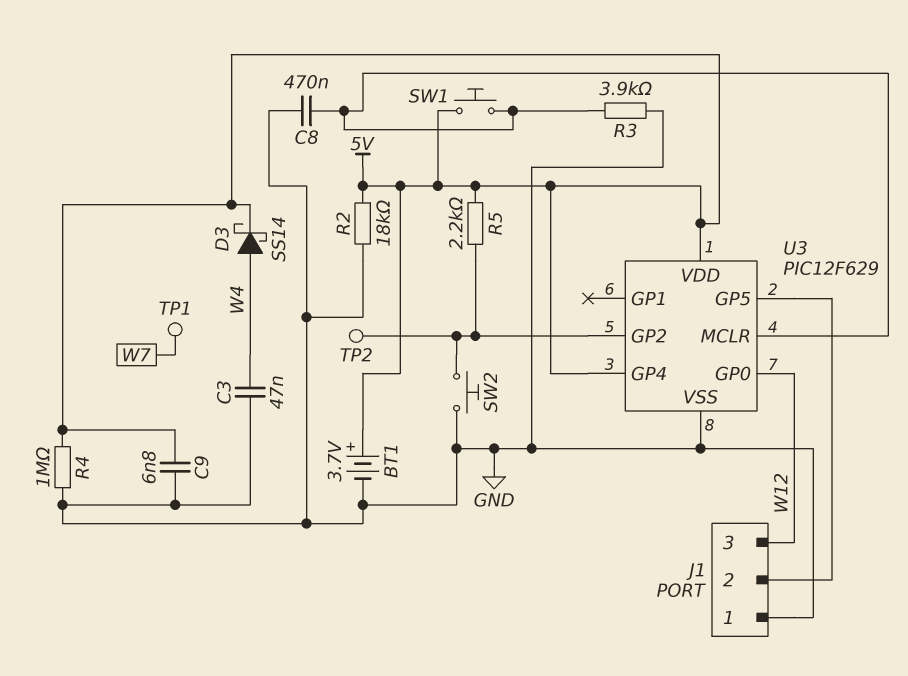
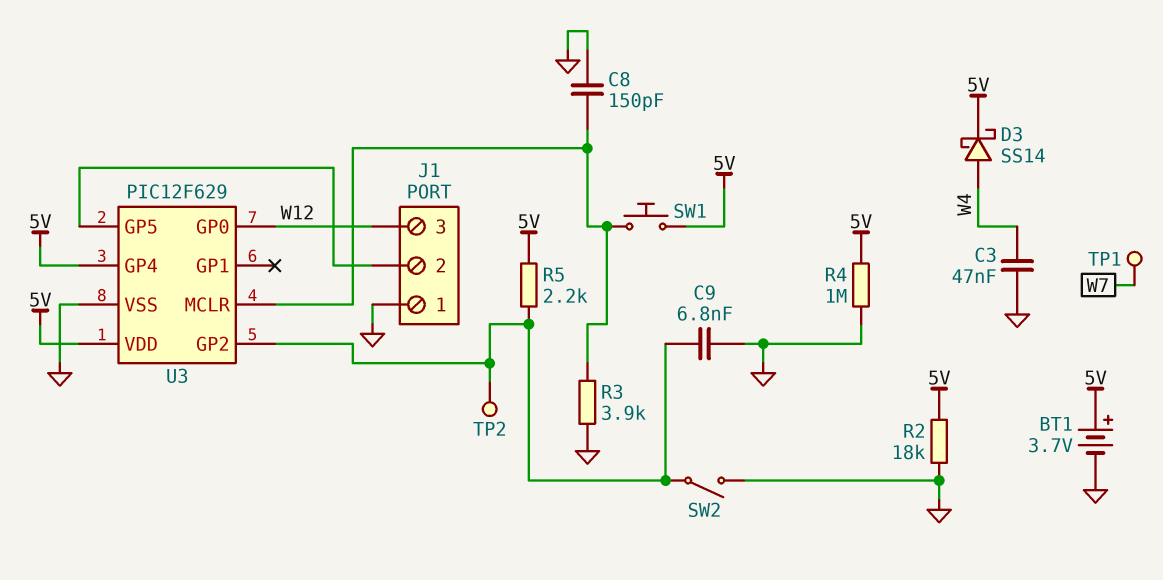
C8: 470nF (GND, U3/MCLR) -> 150pF (GND, U3/MCLR)
C9: 6.8nF (5V, GND) -> 6.8nF (GND, U3/GP2)
SW2: button (GND, U3/GP2) -> switch (GND, U3/GP2)

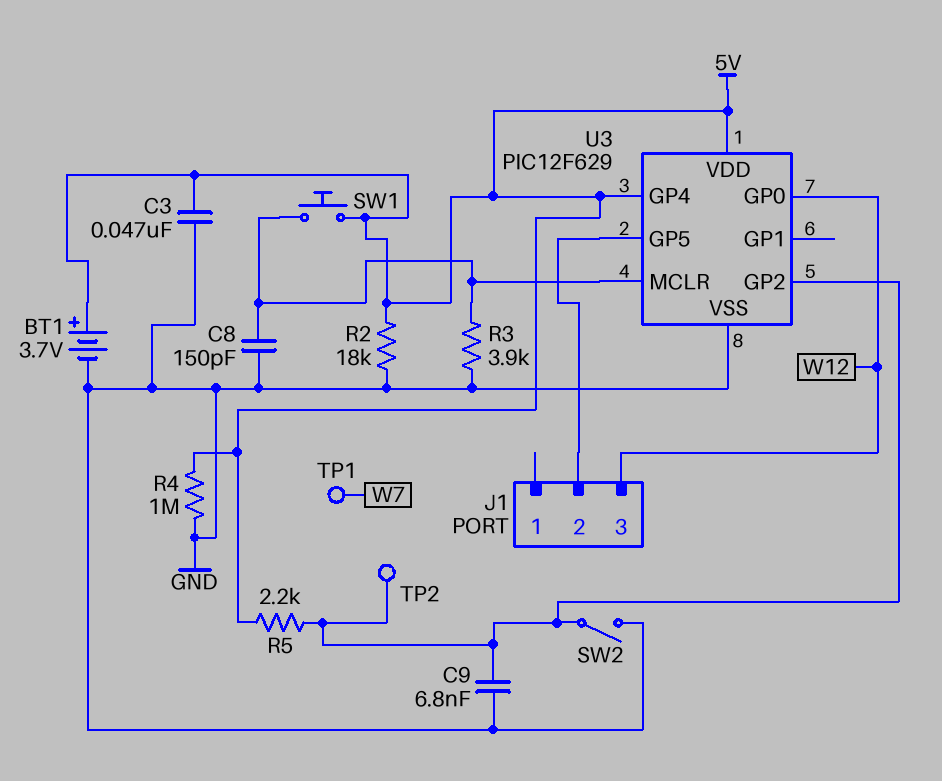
C3: 47nF (GND, W4) -> 47nF (5V, GND)
D3: schottky SS14 (A W4, K 5V) -> none
J1 pin 1: GND -> none

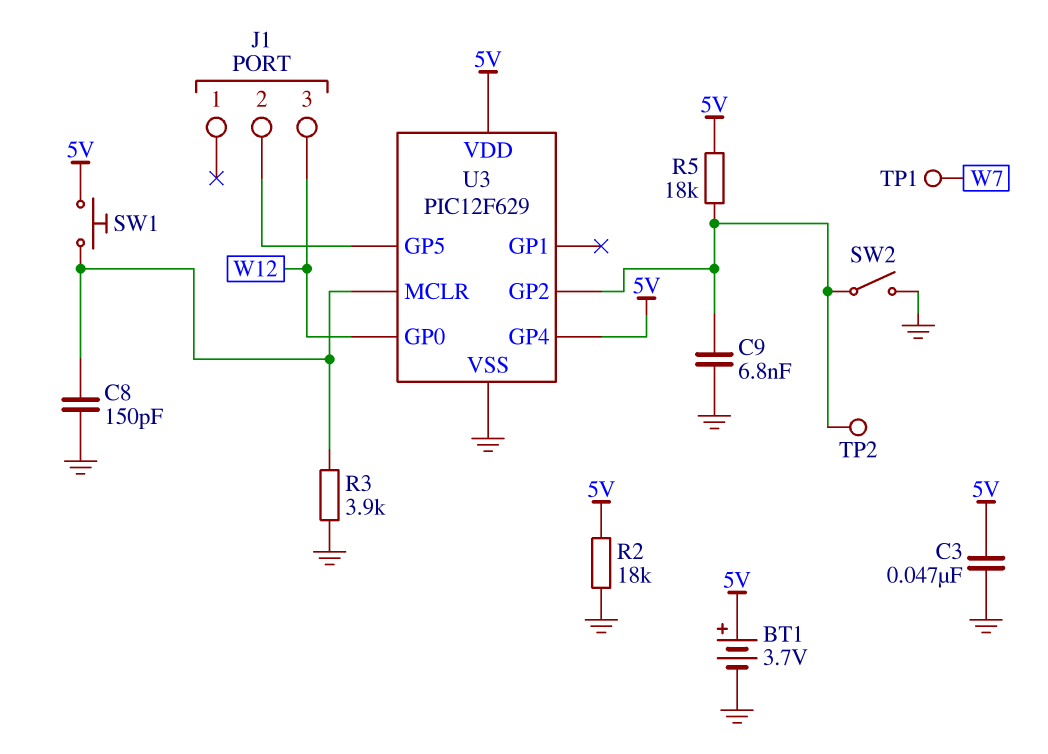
R4: 1M (5V, GND) -> none
R5: 2.2k (5V, U3/GP2) -> 18k (5V, U3/GP2)

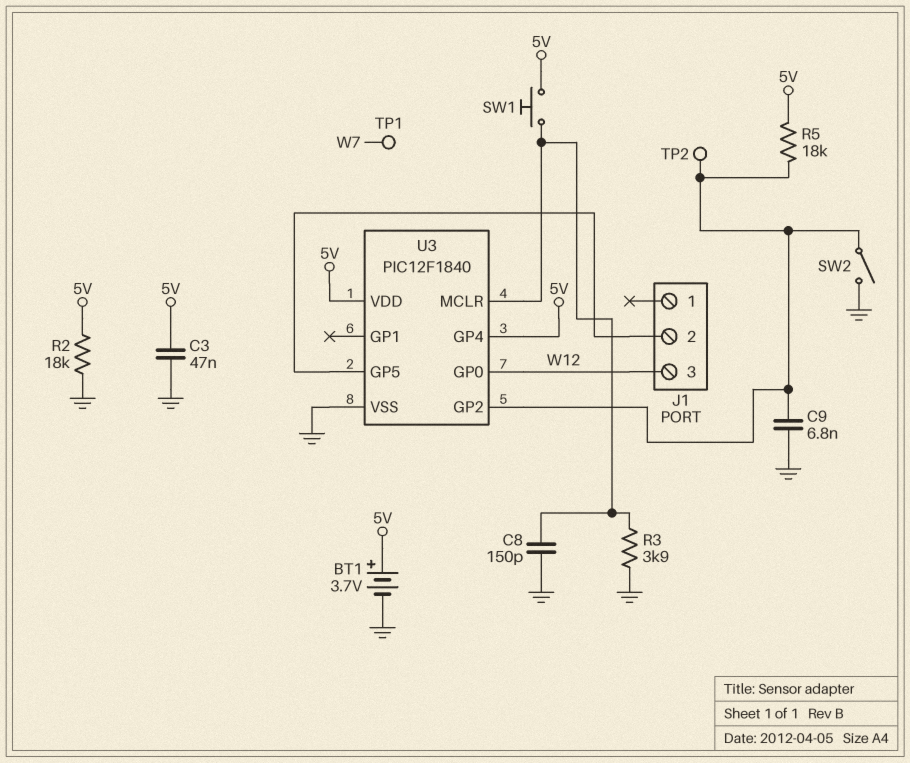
U3: PIC12F629 -> PIC12F1840

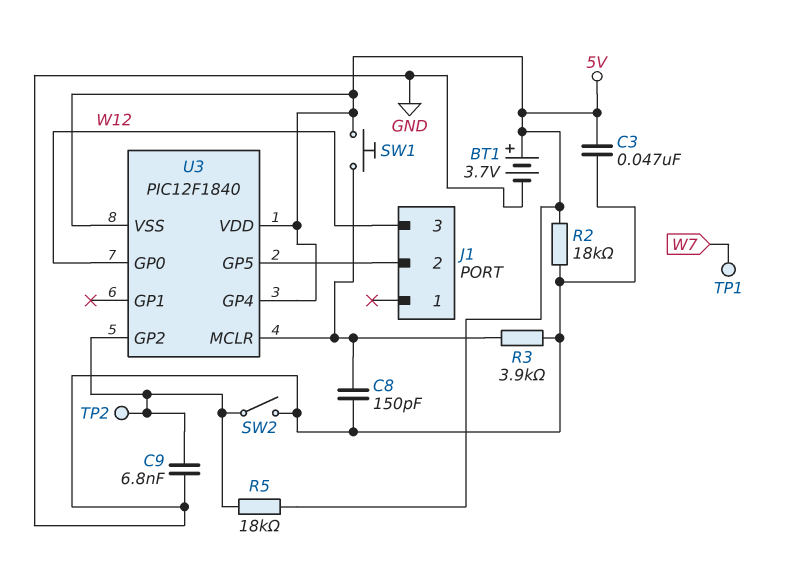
U3 pin VSS: GND -> 5V

